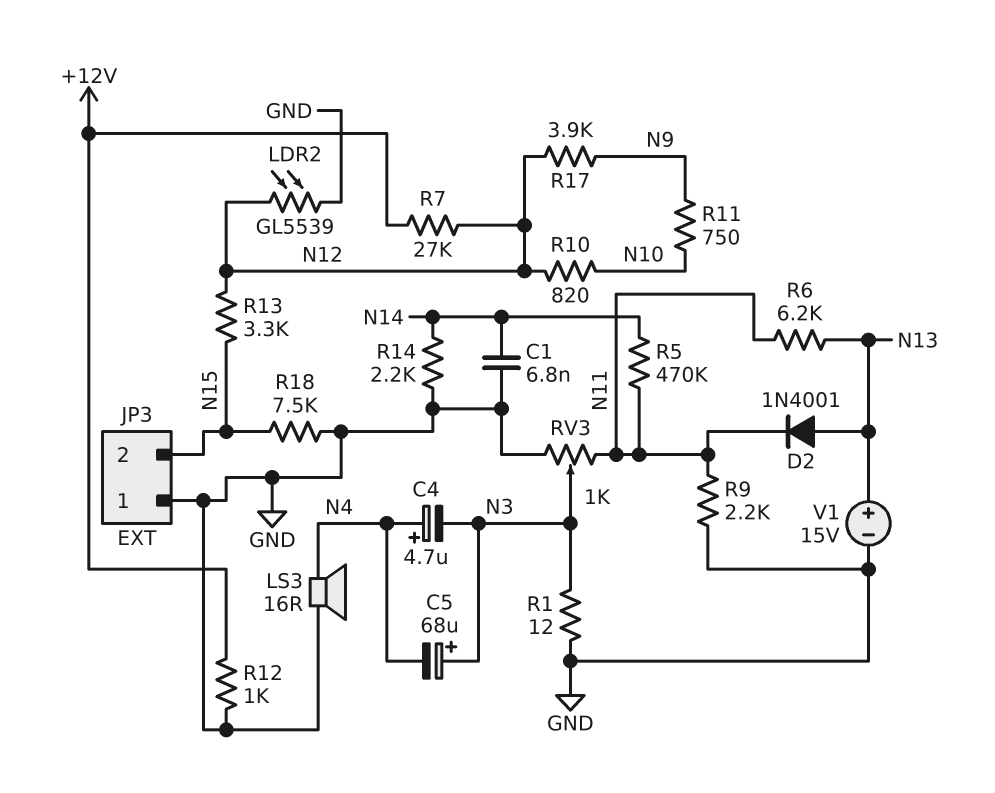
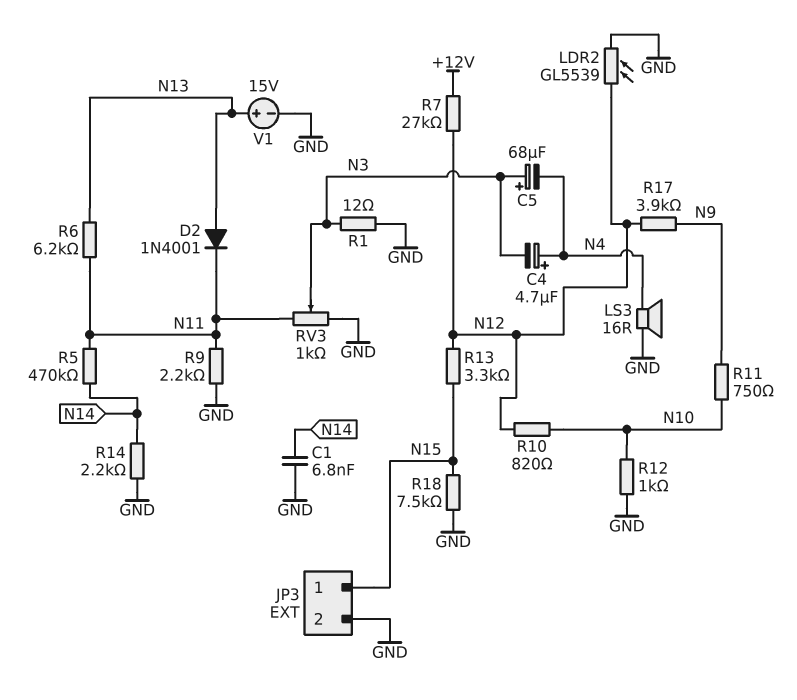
JP3 pin 1: GND -> N15
JP3 pin 2: N15 -> GND
R12: 1k (+12V, GND) -> 1k (GND, N10)

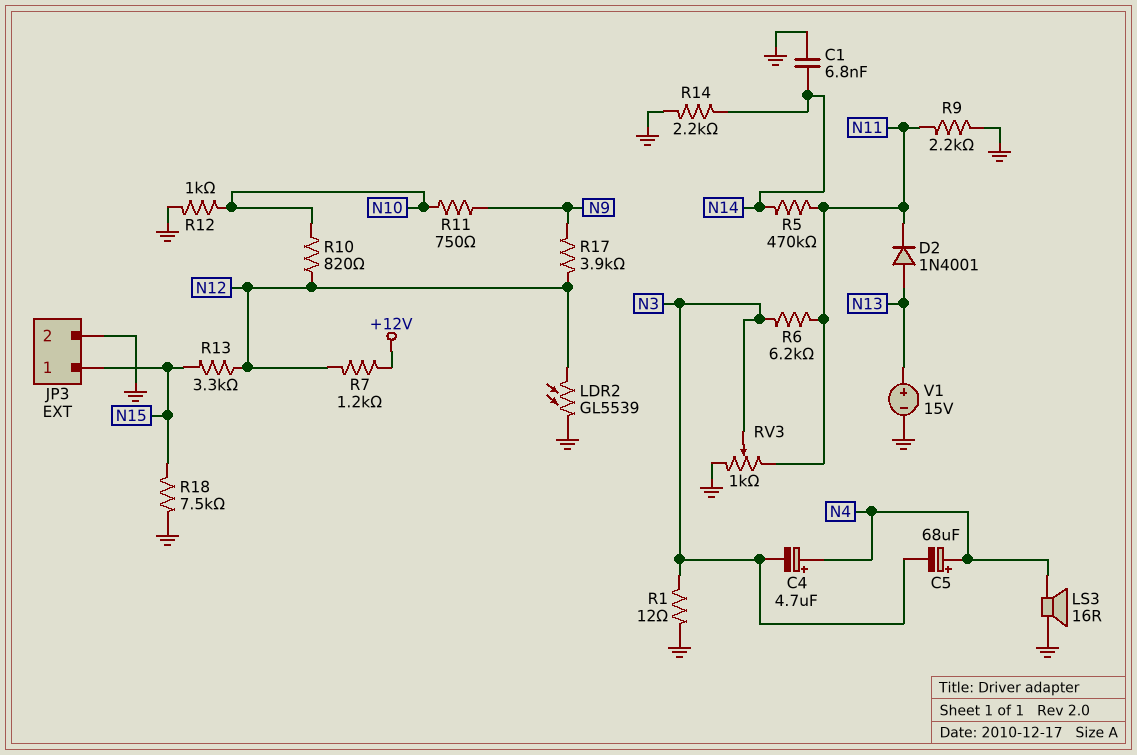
C5: 68uF (plus N3, minus N4) -> 68uF (plus N4, minus N3)
R6: 6.2k (N11, N13) -> 6.2k (N3, N11)
R7: 27k (+12V, N12) -> 1.2k (+12V, N12)

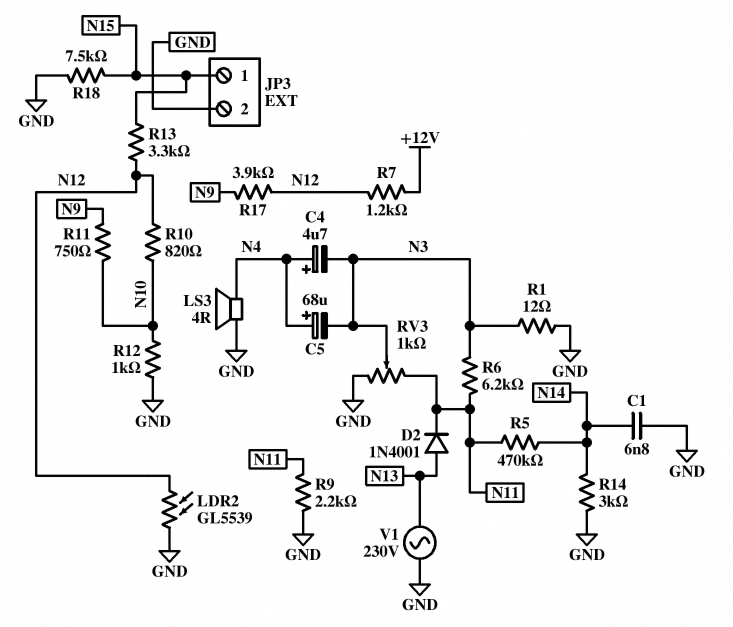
LS3: speaker 16R (GND, N4) -> speaker 4R (GND, N4)
R14: 2.2k (GND, N14) -> 3k (GND, N14)
V1: 15V (plus N13, minus GND) -> AC 230V (GND, N13)

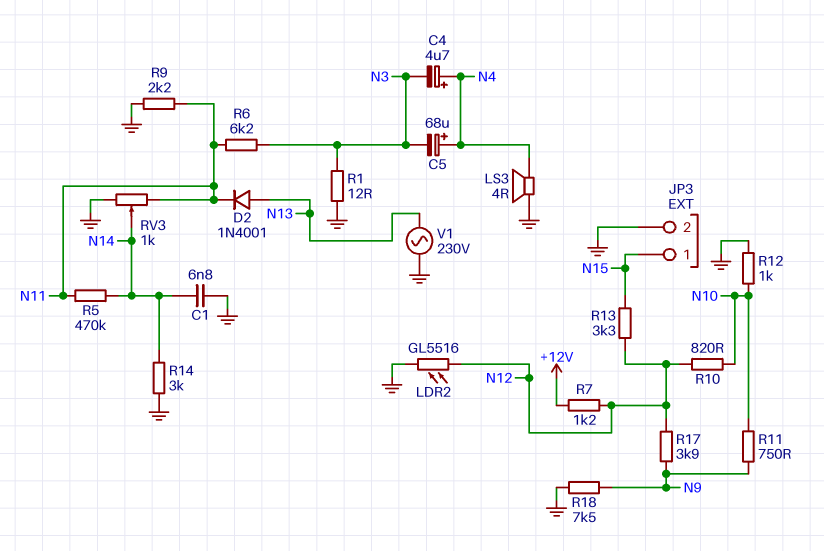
LDR2: GL5539 (GND, N12) -> GL5516 (GND, N12)
R18: 7.5k (GND, N15) -> 7.5k (GND, N9)
RV3: 1k (GND, N11, wiper N3) -> 1k (GND, N11, wiper N14)

